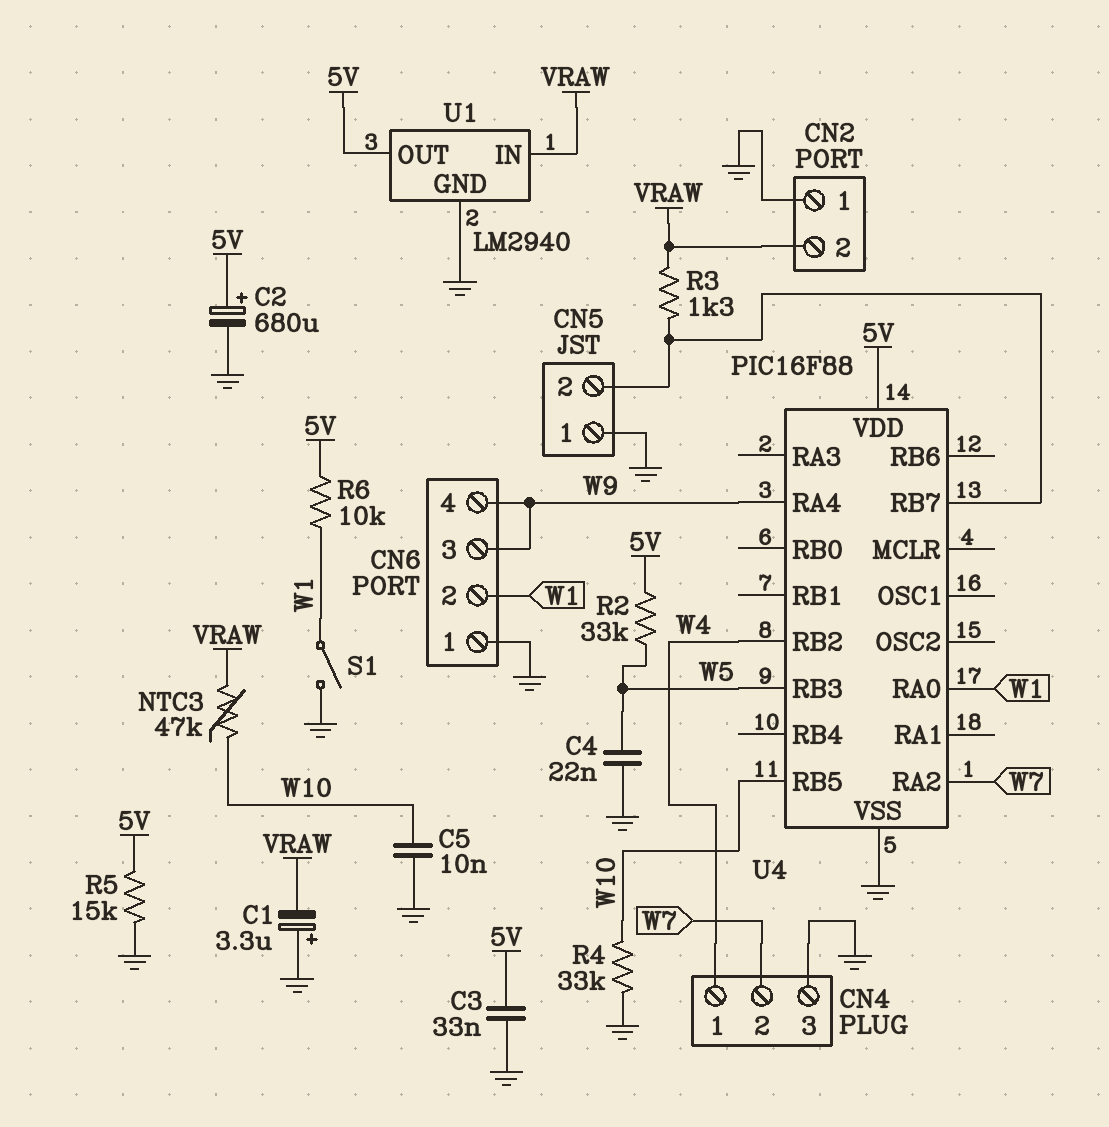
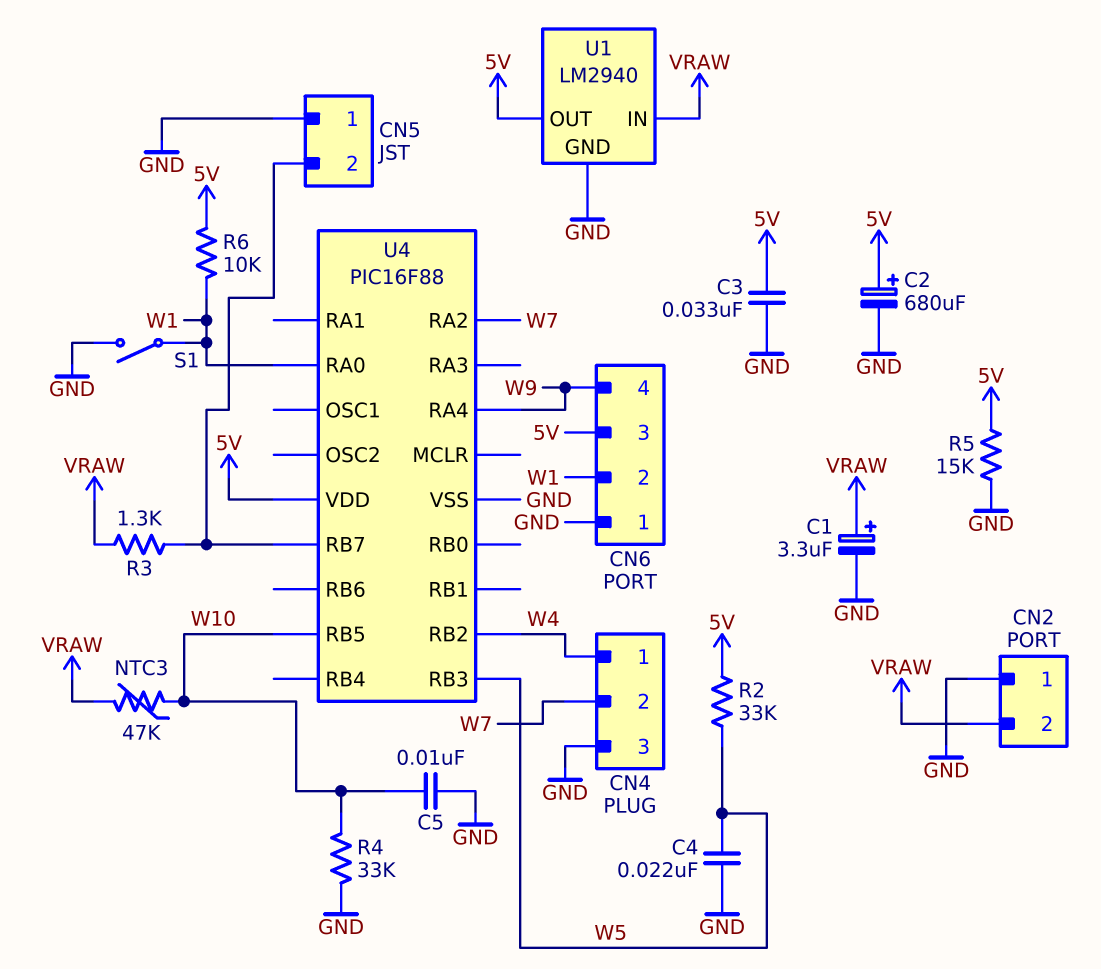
C1: 3.3uF (plus GND, minus VRAW) -> 3.3uF (plus VRAW, minus GND)
CN6 pin 3: W9 -> 5V

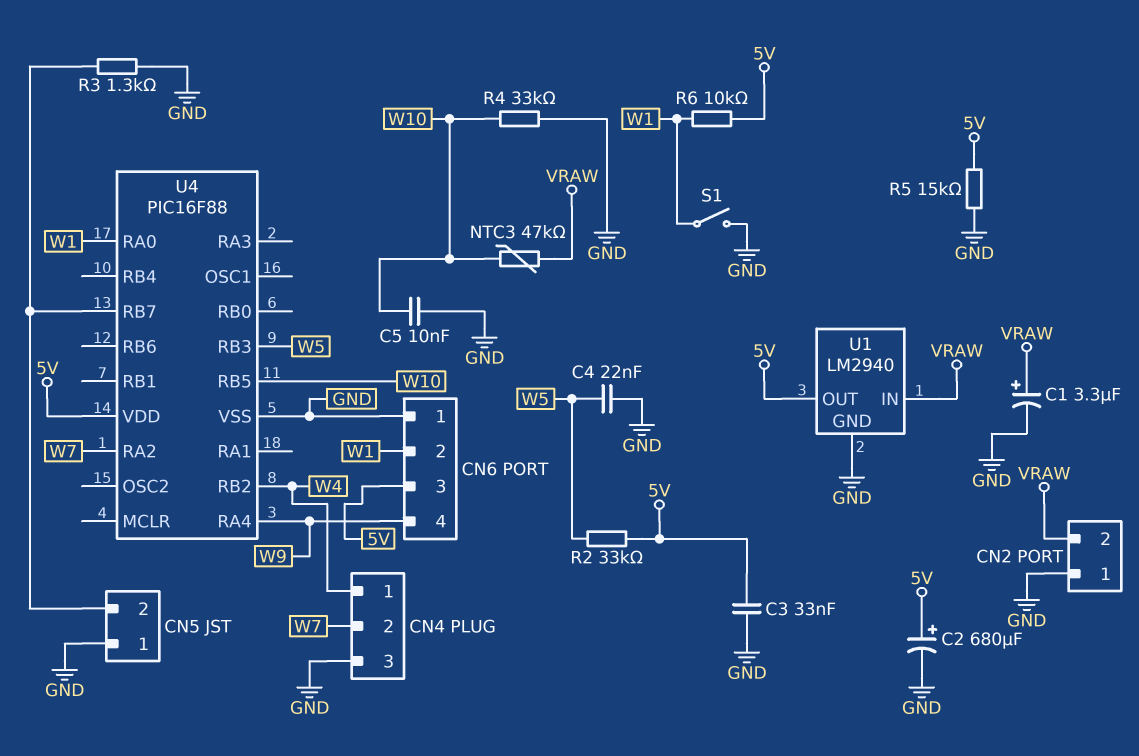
R3: 1.3k (CN5/2, VRAW) -> 1.3k (CN5/2, GND)

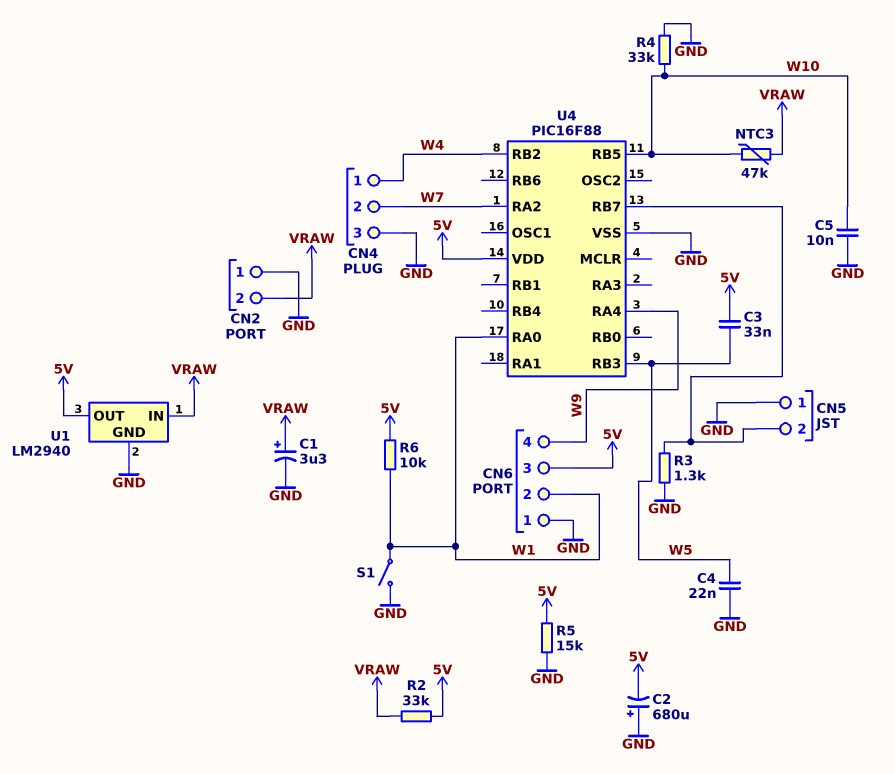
C2: 680uF (plus 5V, minus GND) -> 680uF (plus GND, minus 5V)
C3: 33nF (5V, GND) -> 33nF (5V, W5)
R2: 33k (5V, W5) -> 33k (5V, VRAW)

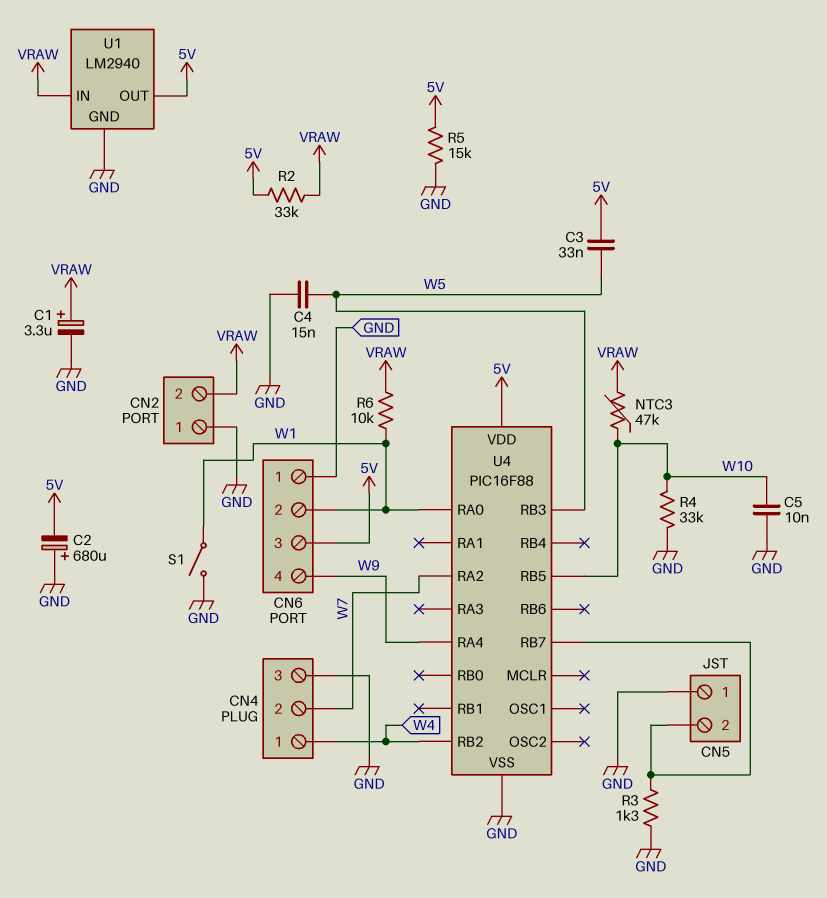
C4: 22nF (GND, W5) -> 15nF (GND, W5)
R6: 10k (5V, W1) -> 10k (VRAW, W1)

